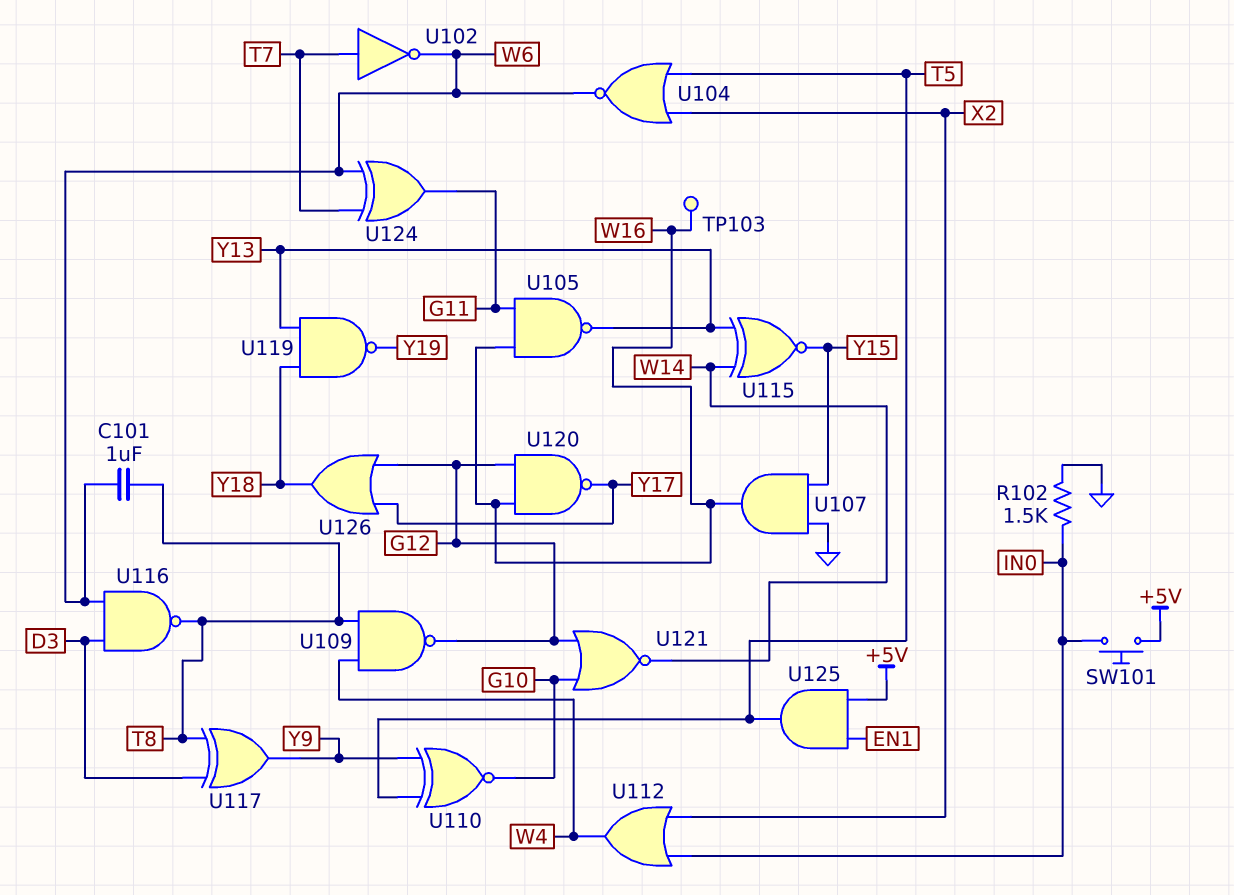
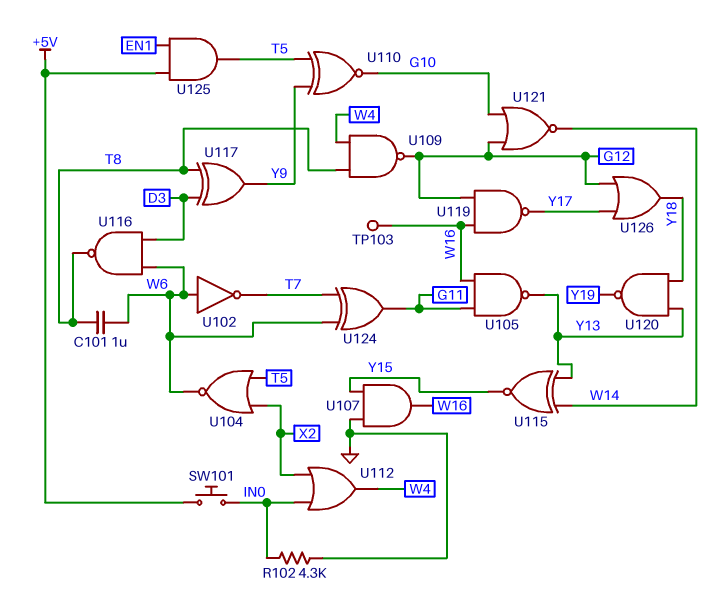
R102: 1.5k (GND, IN0) -> 4.3k (GND, IN0)
U102: NOT (in T7, out W6) -> NOT (in W6, out T7)
U119: NAND (in Y13, in Y18, out Y19) -> NAND (in G12, in W16, out Y17)
U120: NAND (in G12, in W16, out Y17) -> NAND (in Y13, in Y18, out Y19)

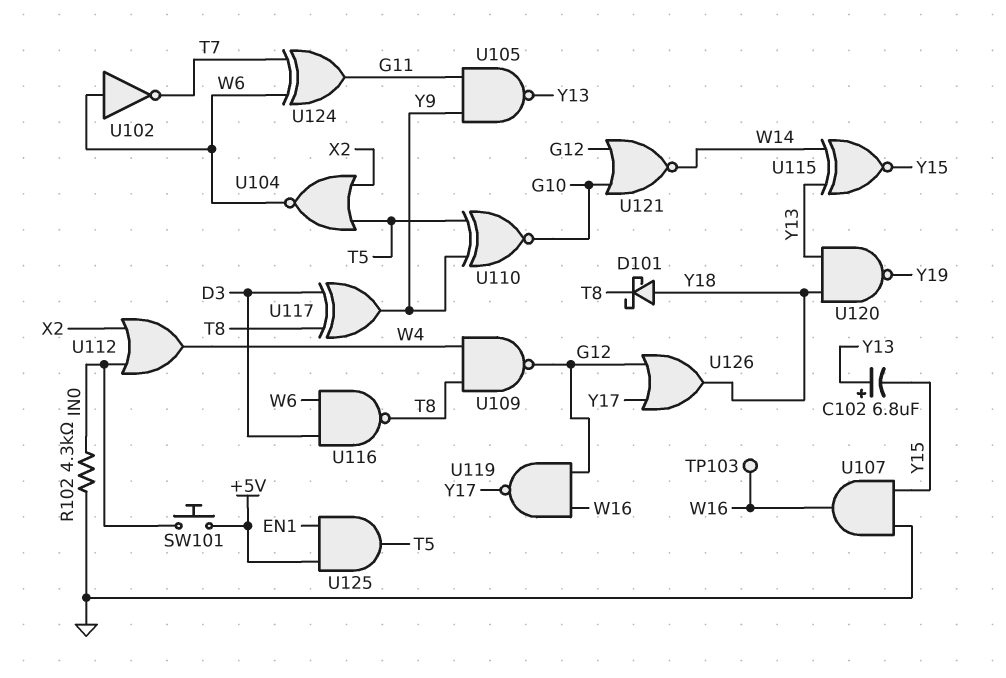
C101: 1uF (T8, W6) -> none
C102: none -> 6.8uF (plus Y13, minus Y15)
D101: none -> schottky (A Y18, K T8)
U105: NAND (in G11, in W16, out Y13) -> NAND (in G11, in Y9, out Y13)

